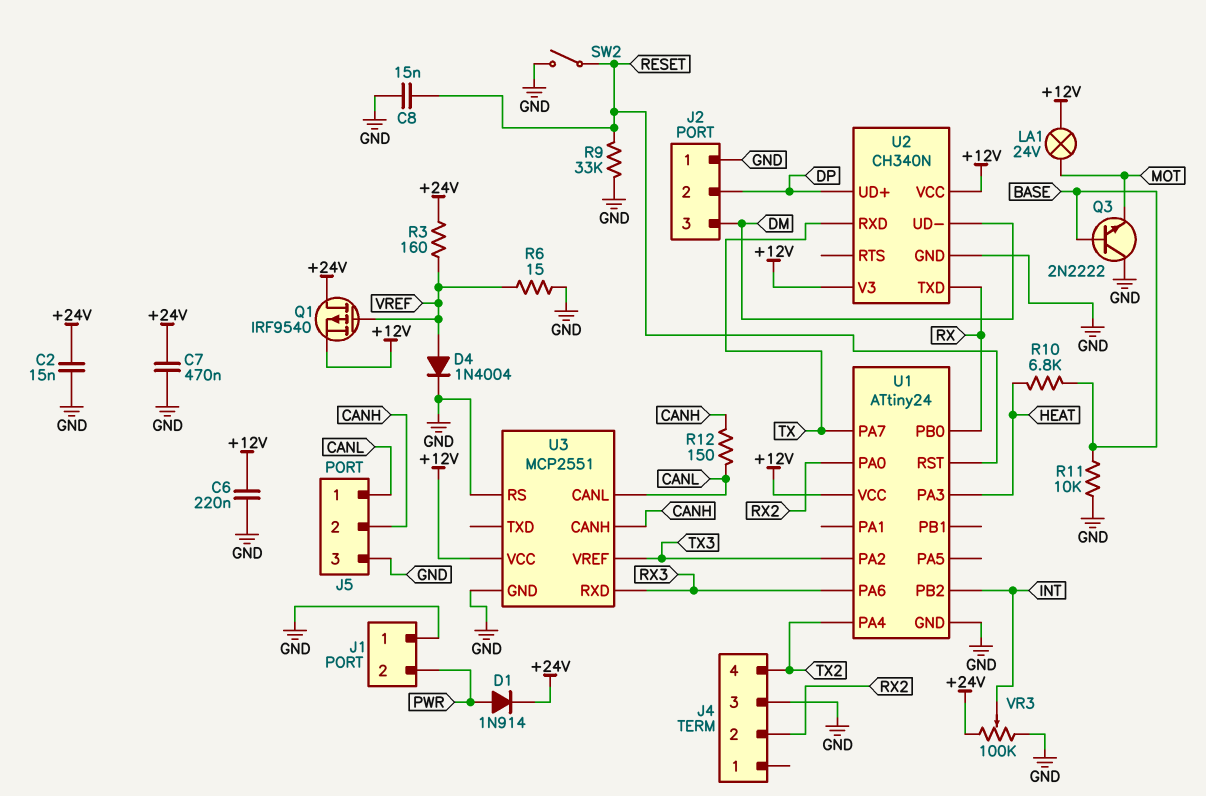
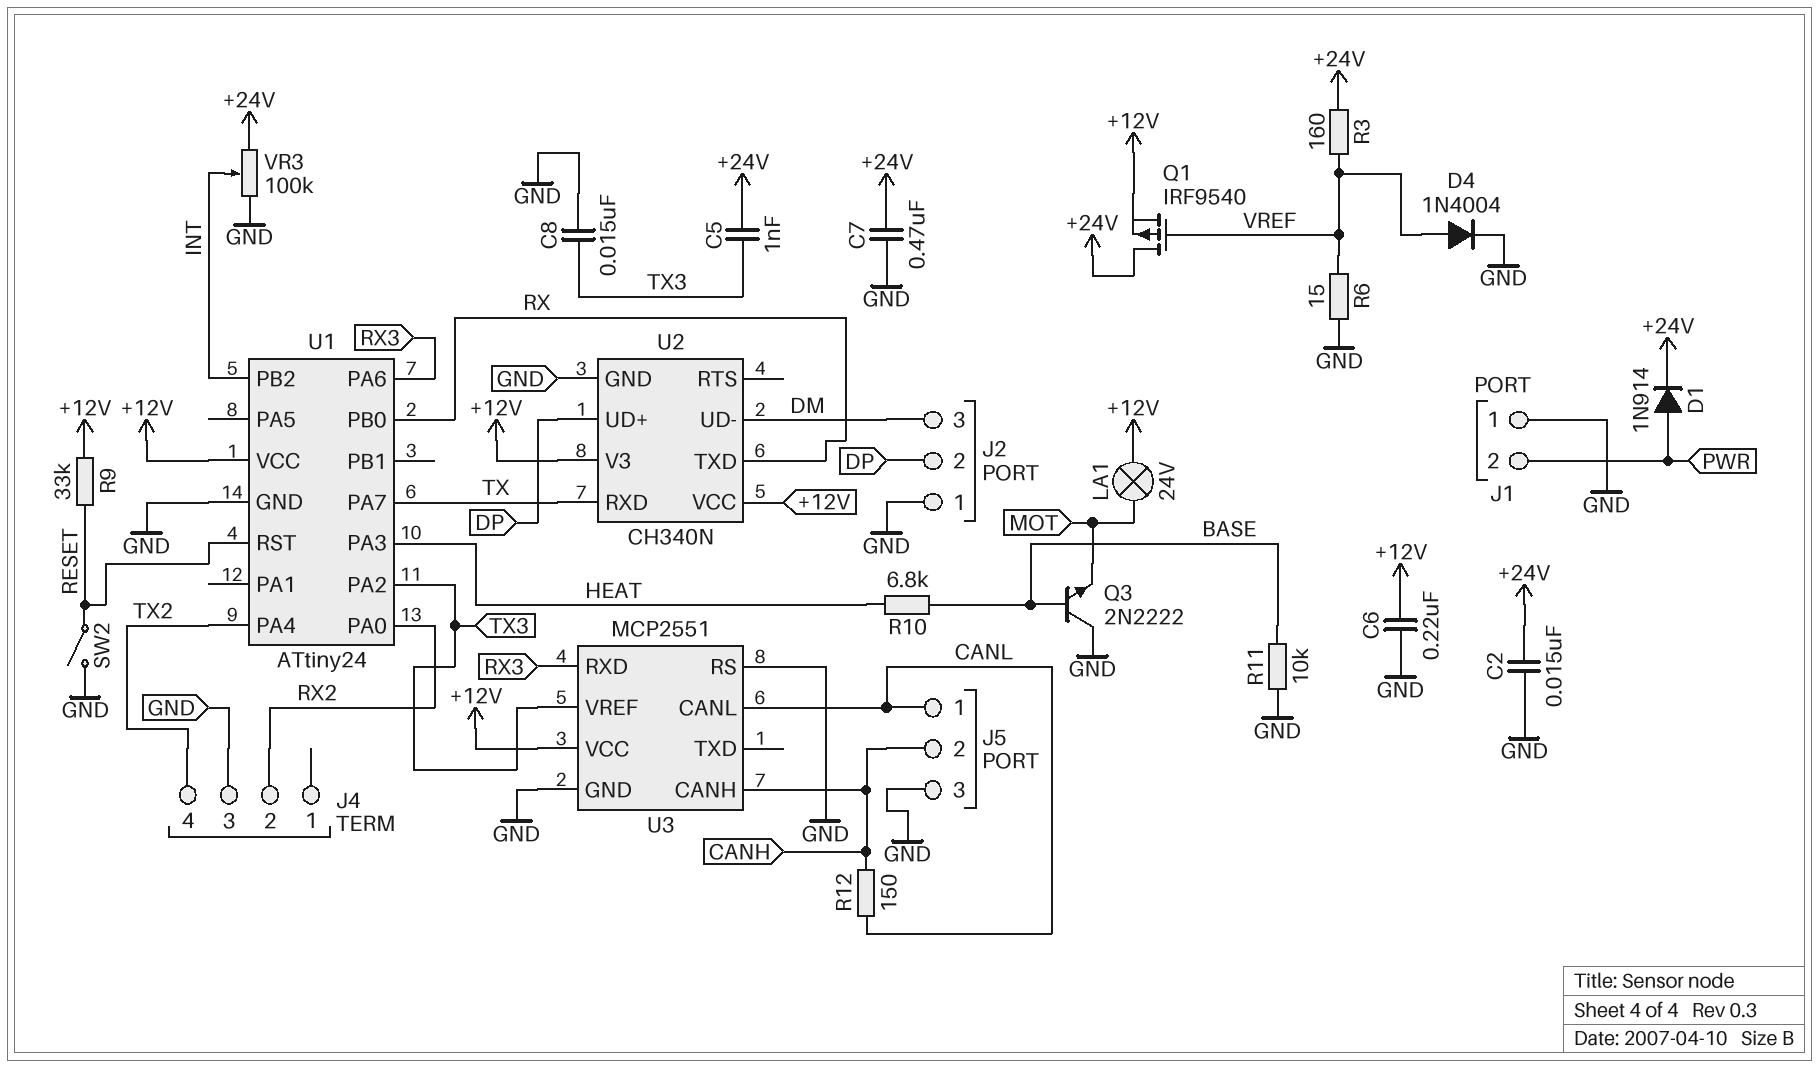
C5: none -> 1nF (+24V, TX3)
C8: 15nF (GND, RESET) -> 15nF (GND, TX3)
R9: 33k (GND, RESET) -> 33k (+12V, RESET)

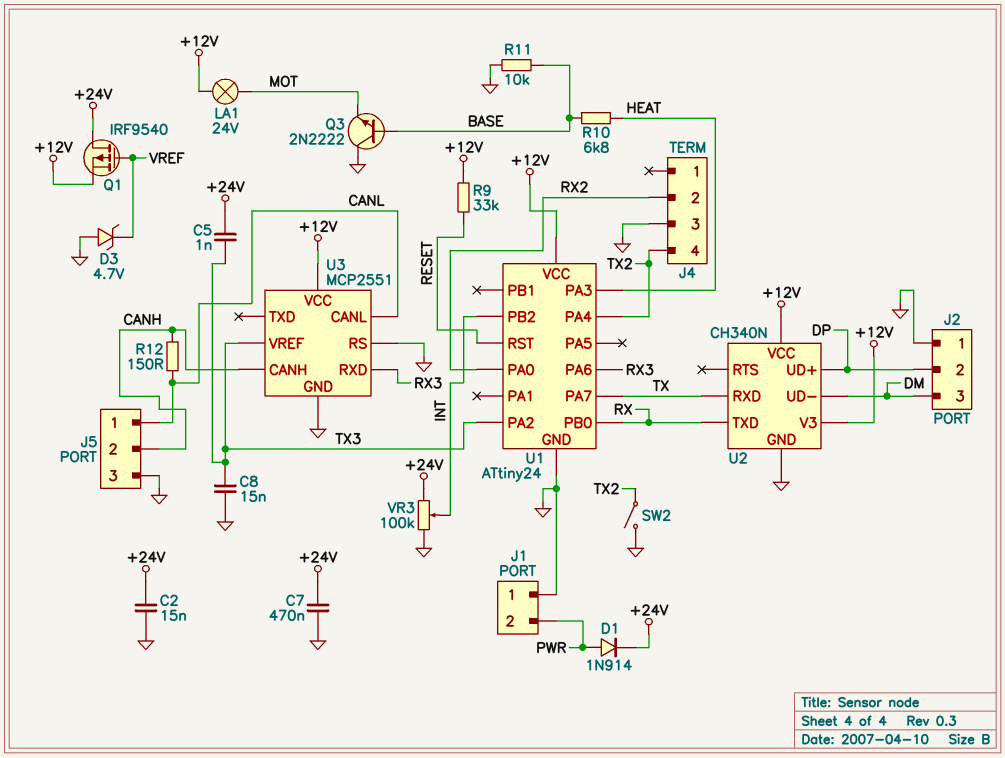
C6: 220nF (+12V, GND) -> none
D3: none -> zener 4.7V (A GND, K VREF)
D4: diode 1N4004 (A VREF, K GND) -> none
R3: 160 (+24V, VREF) -> none
R6: 15 (GND, VREF) -> none
SW2: switch (GND, RESET) -> switch (GND, TX2)

